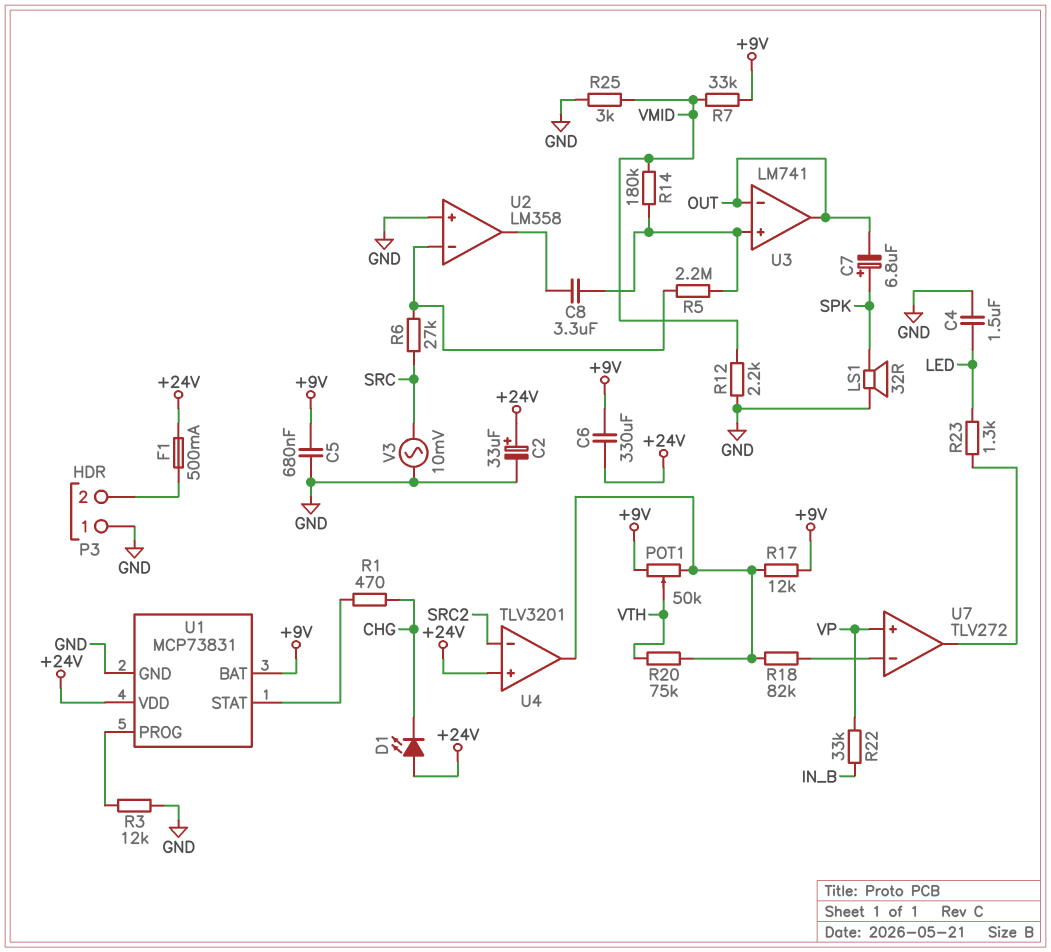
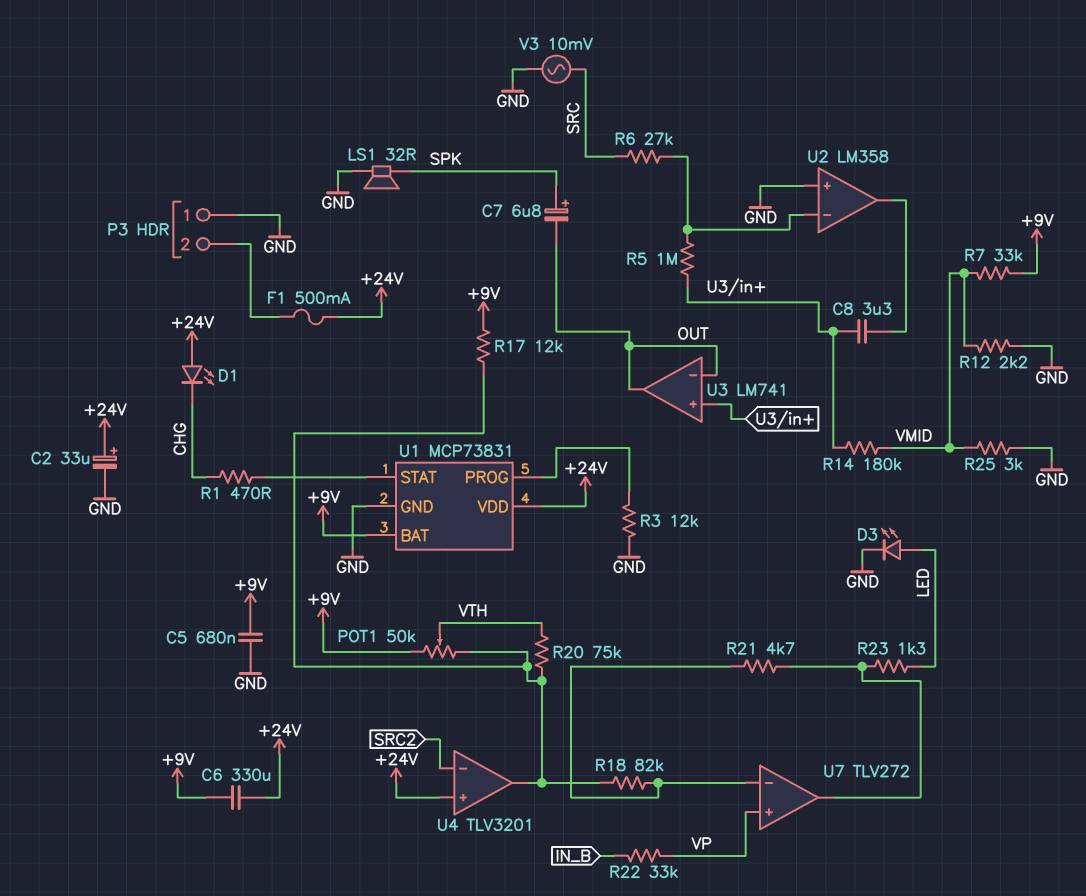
C4: 1.5uF (GND, LED) -> none
D3: none -> LED (A LED, K GND)
R5: 2.2M (U2/in-, U3/in+) -> 1M (U2/in-, U3/in+)
R21: none -> 4.7k (U7/in-, U7/out)

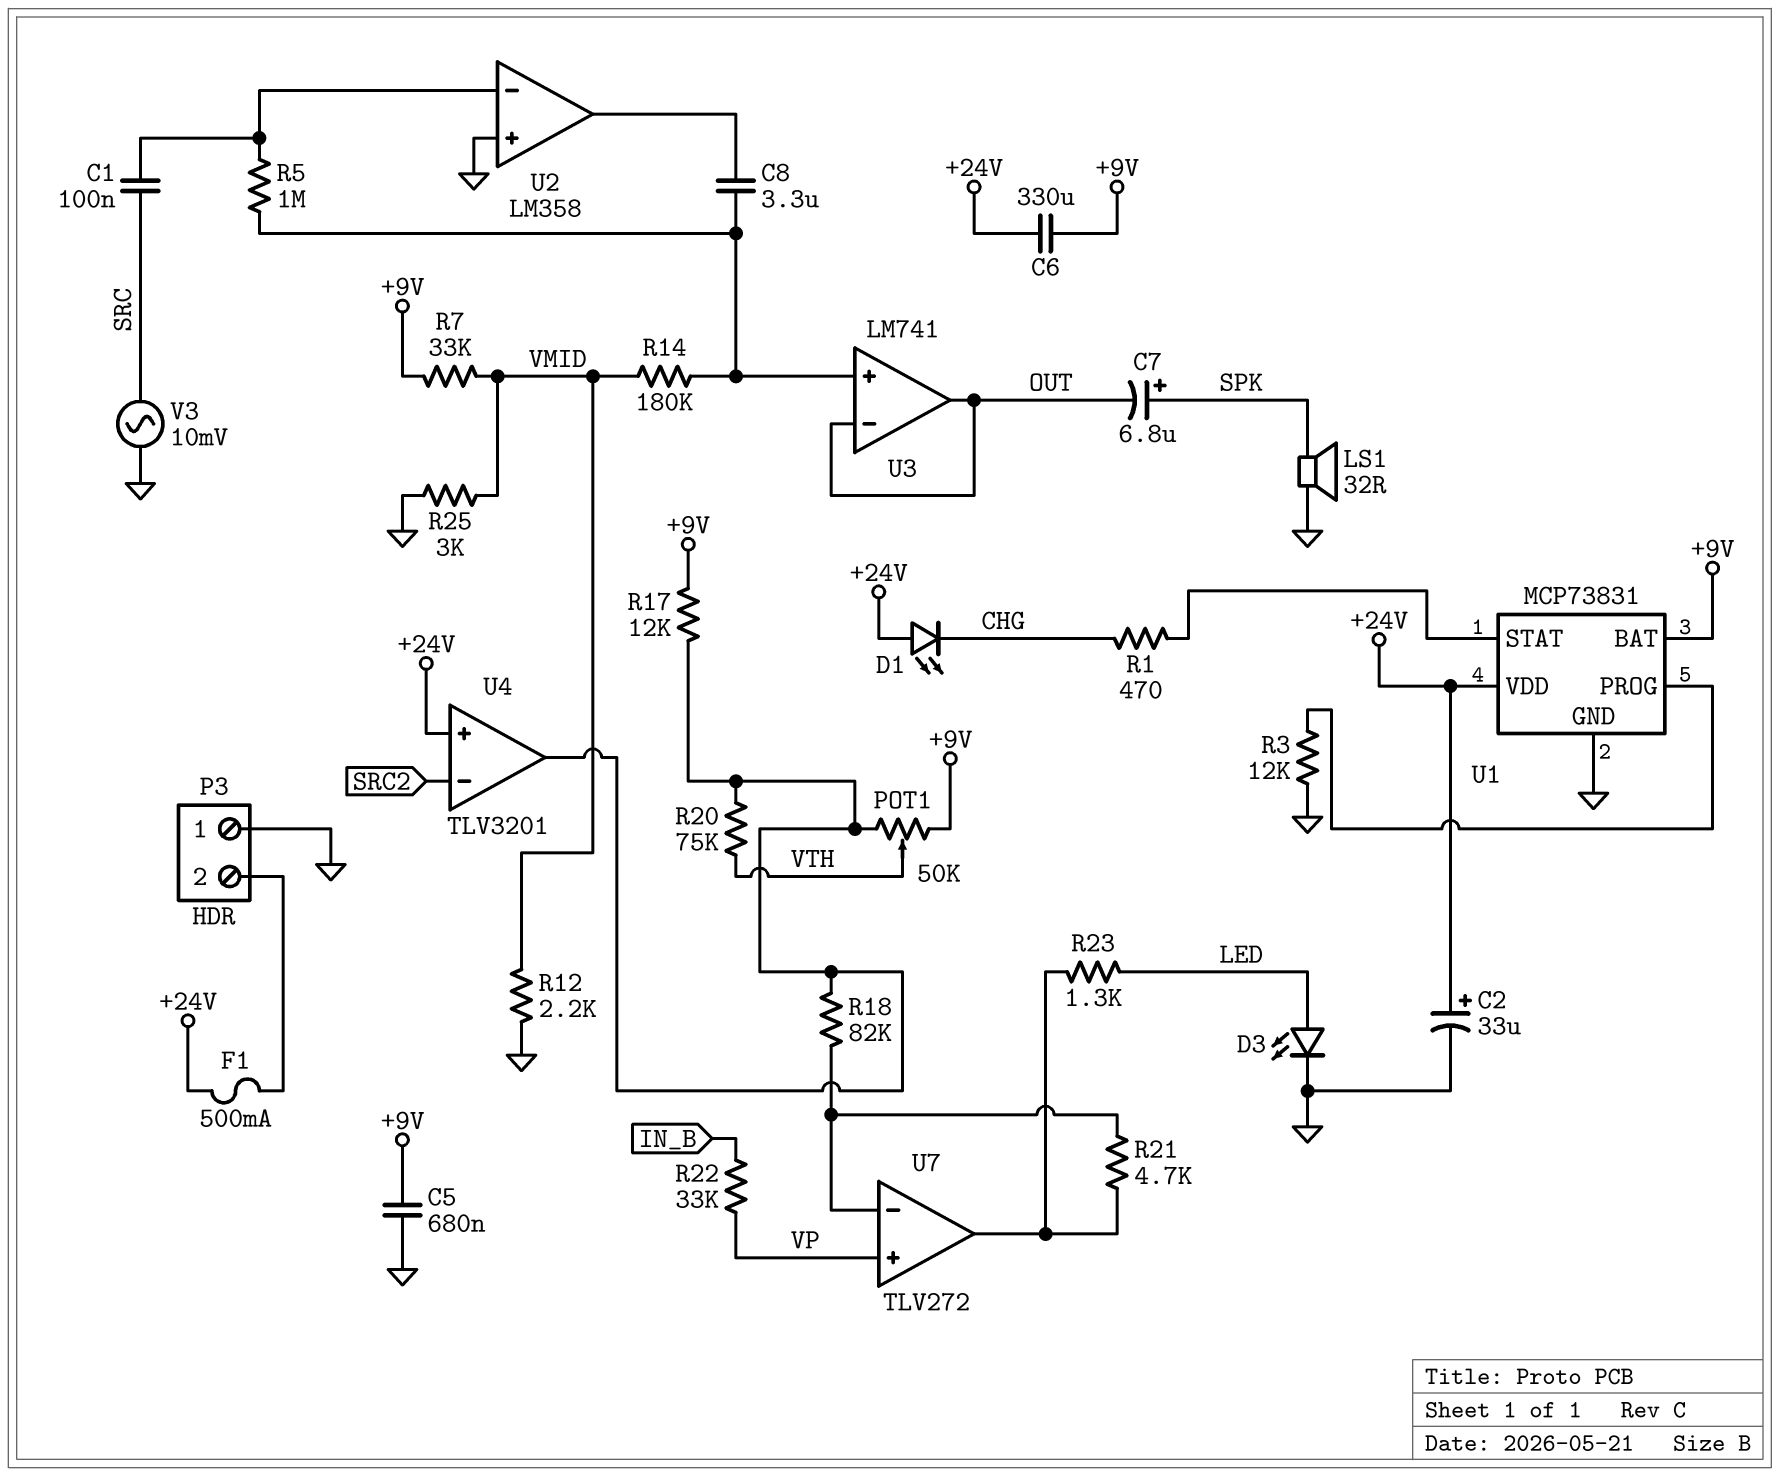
C1: none -> 100nF (SRC, U2/in-)
R6: 27k (SRC, U2/in-) -> none

